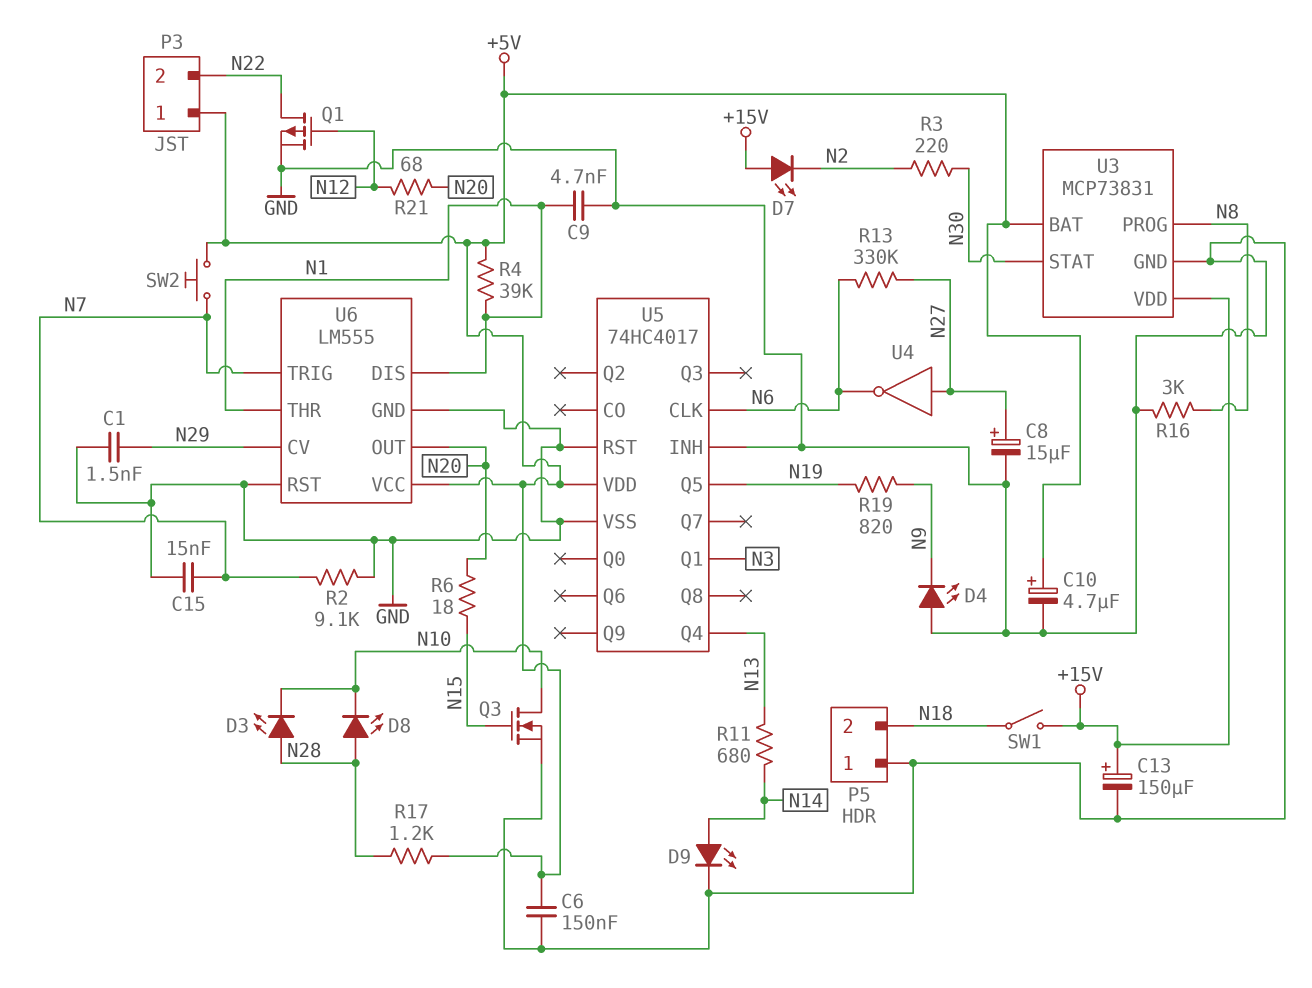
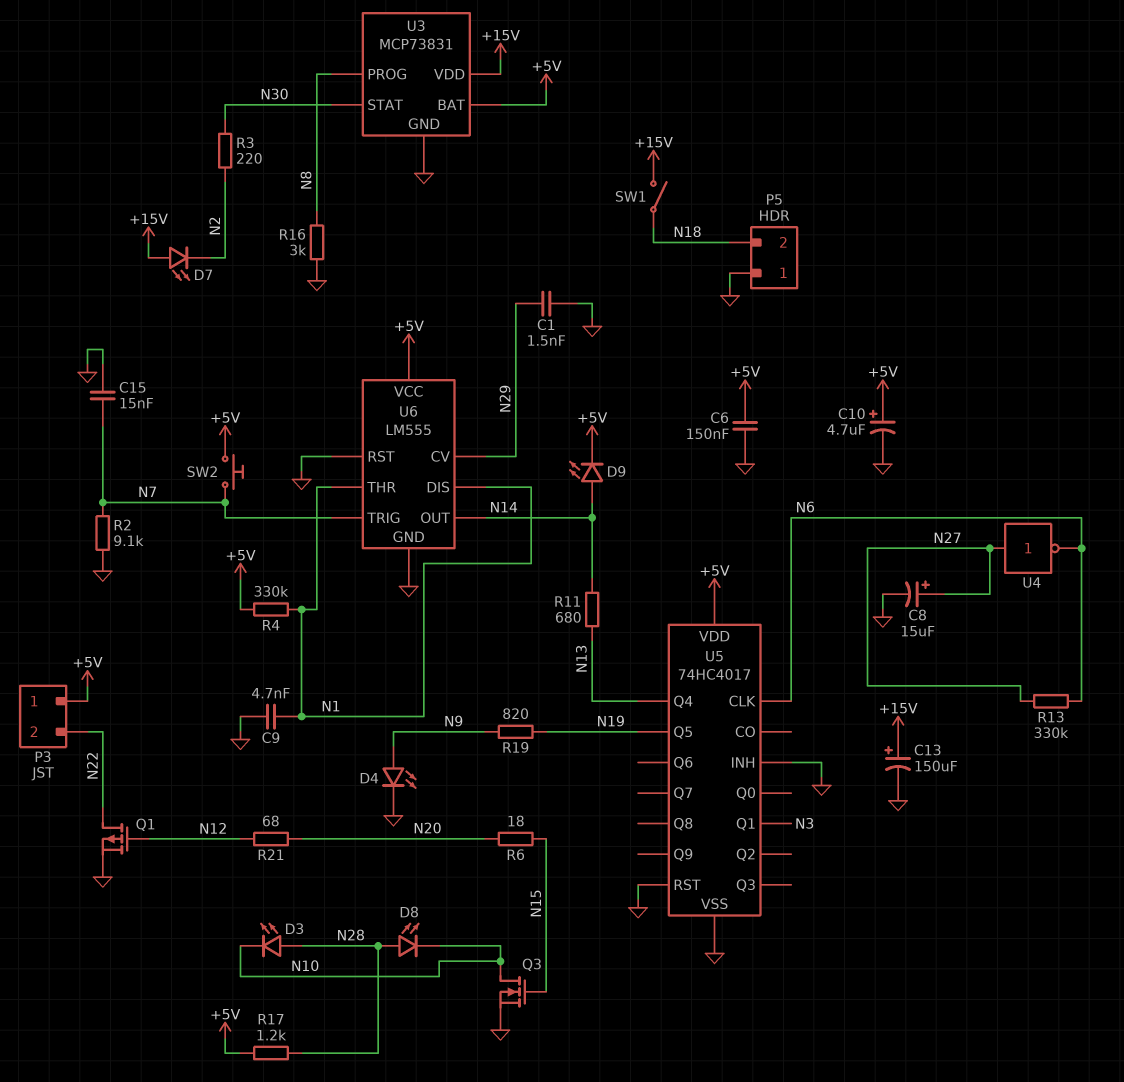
D4: LED (A GND, K N9) -> LED (A N9, K GND)
D9: LED (A N14, K GND) -> LED (A N14, K +5V)
R4: 39k (+5V, N1) -> 330k (+5V, N1)
U6 pin OUT: N20 -> N14

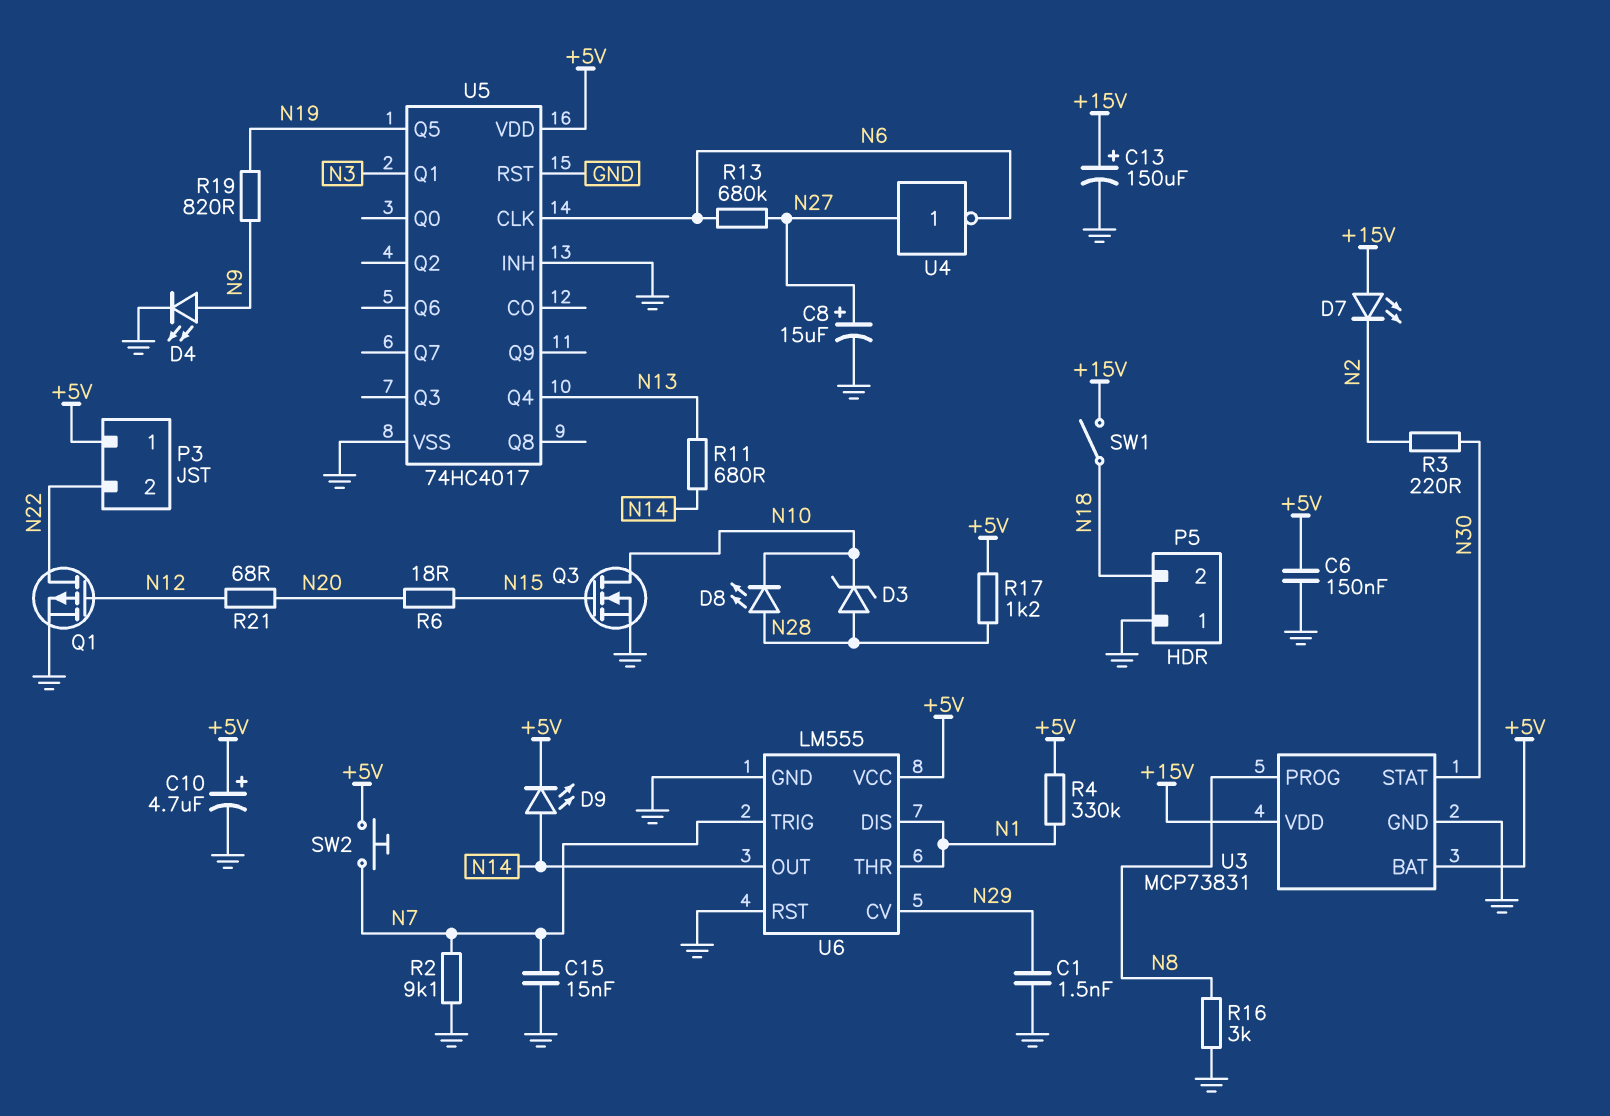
C9: 4.7nF (GND, N1) -> none
D3: LED (A N28, K N10) -> zener (A N28, K N10)
R13: 330k (N6, N27) -> 680k (N6, N27)

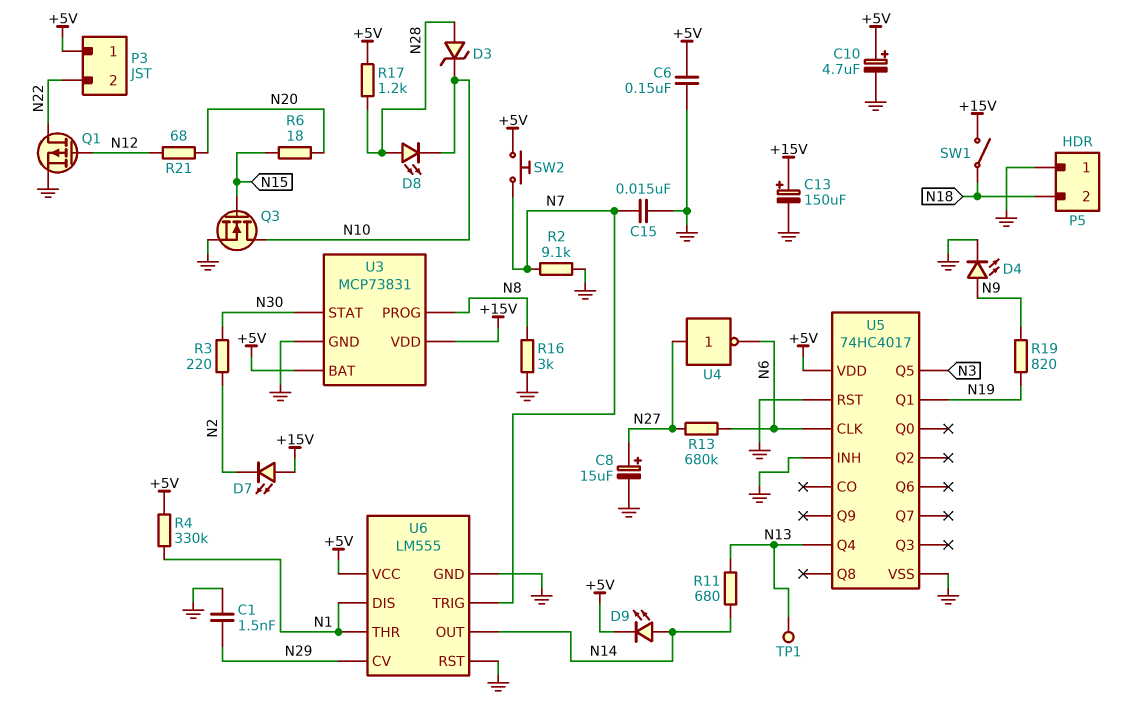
TP1: none -> test point (N13)
U5 pin Q1: N3 -> N19
U5 pin Q5: N19 -> N3

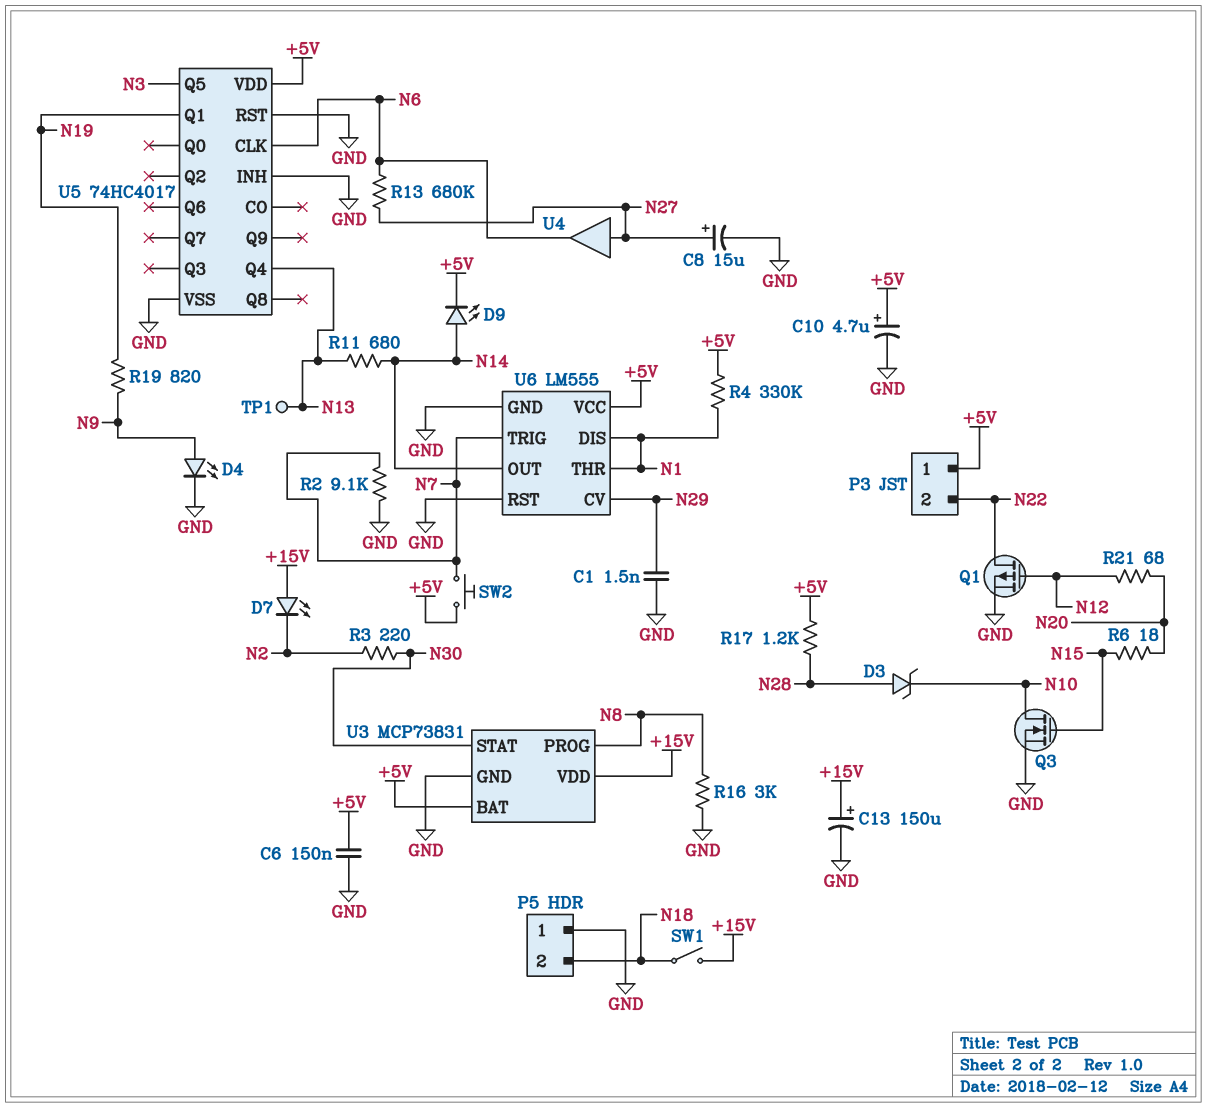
C15: 15nF (GND, N7) -> none
D8: LED (A N28, K N10) -> none
U4: NOT (in N27, out N6) -> buffer (in N27, out N6)

